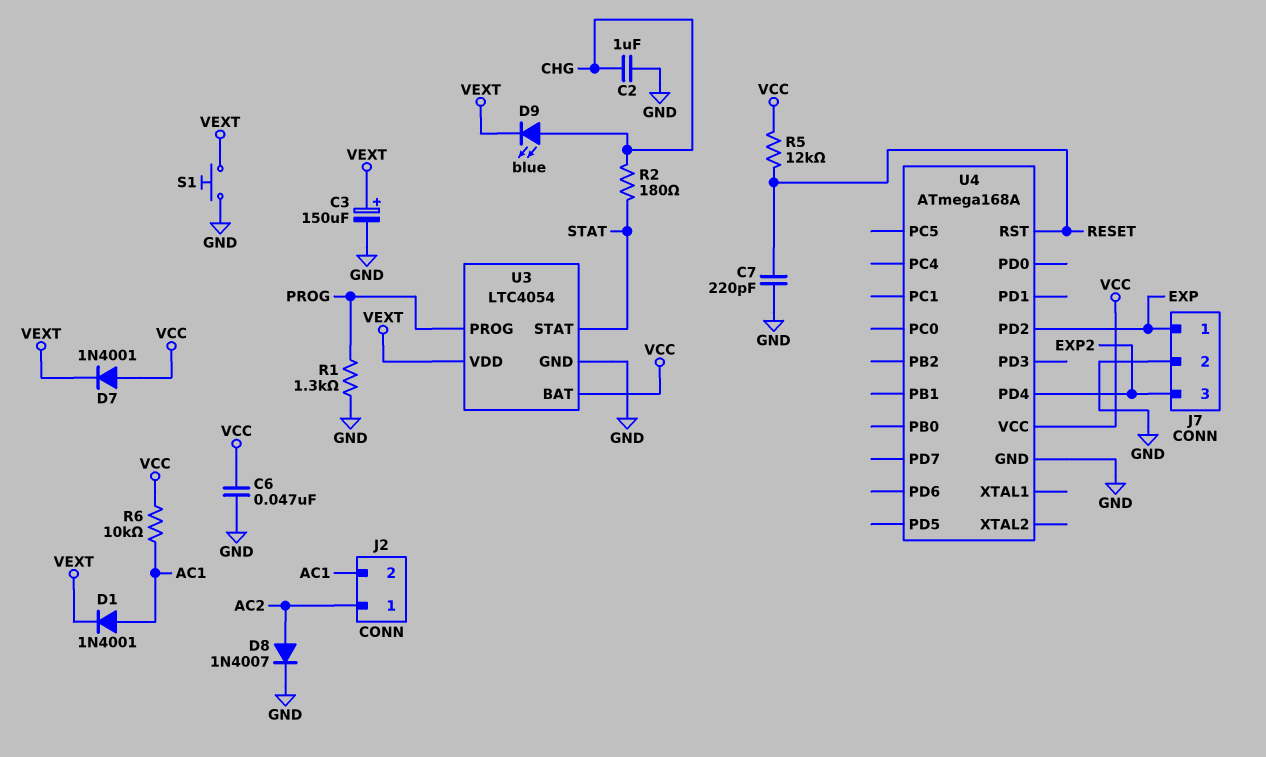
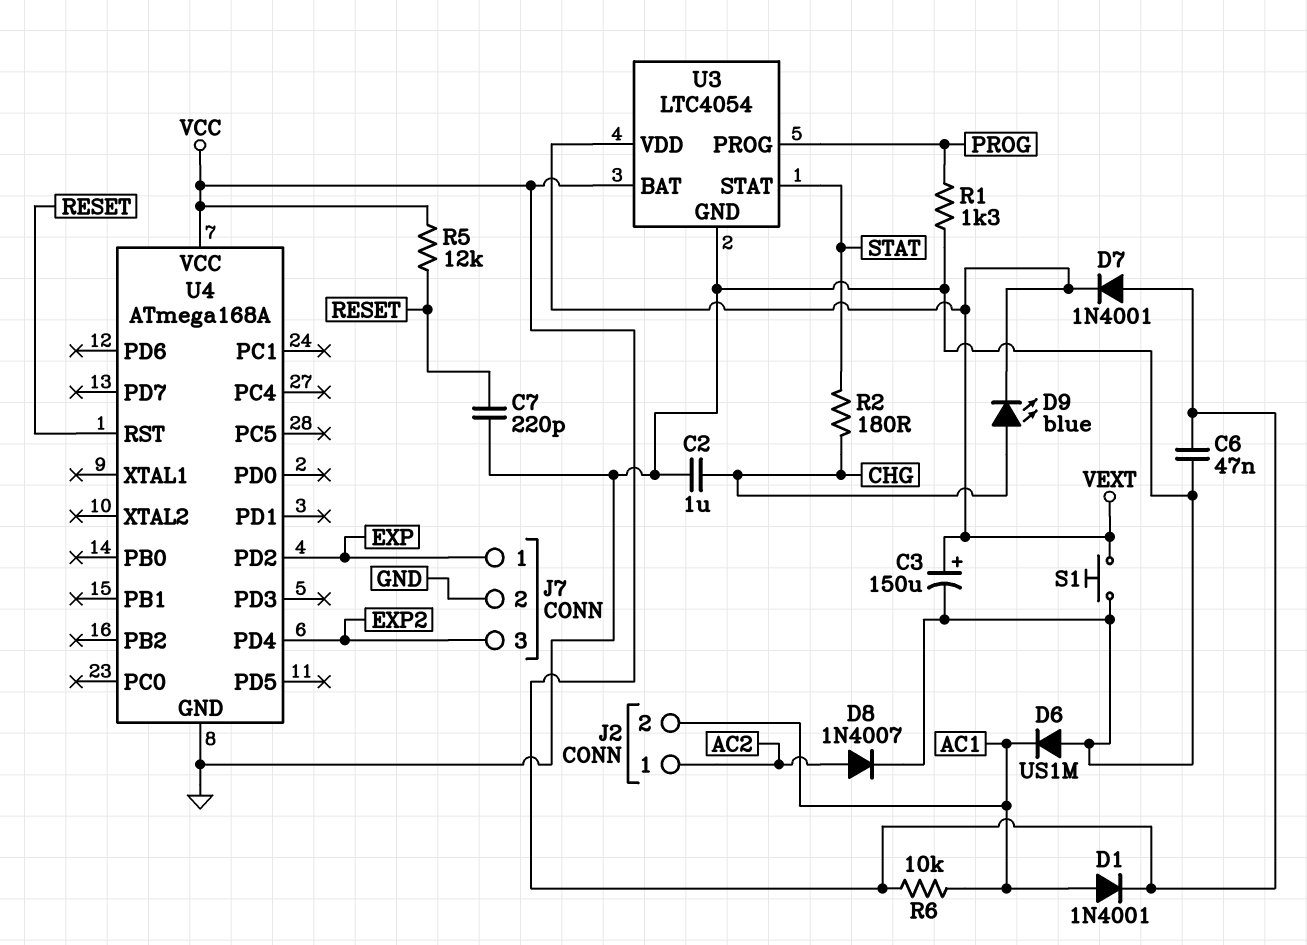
D1: diode 1N4001 (A AC1, K VEXT) -> diode 1N4001 (A AC1, K VCC)
D6: none -> diode US1M (A GND, K AC1)

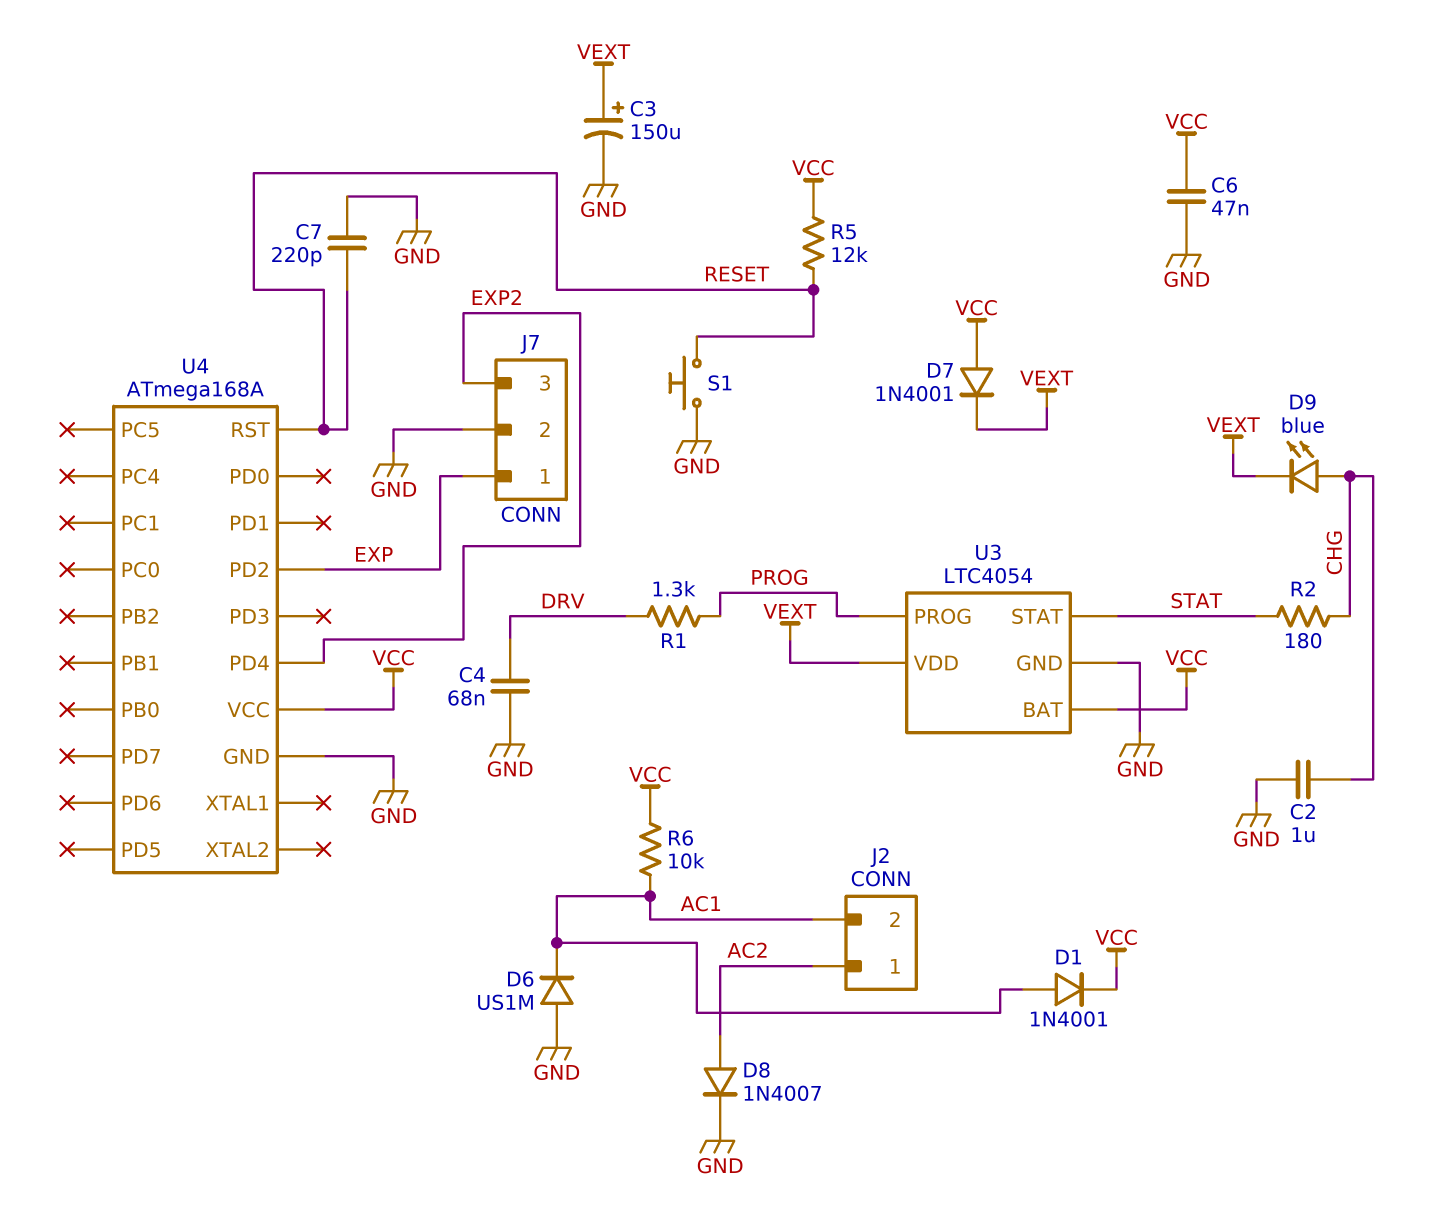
C4: none -> 68nF (DRV, GND)
R1: 1.3k (GND, PROG) -> 1.3k (DRV, PROG)
S1: button (GND, VEXT) -> button (GND, RESET)

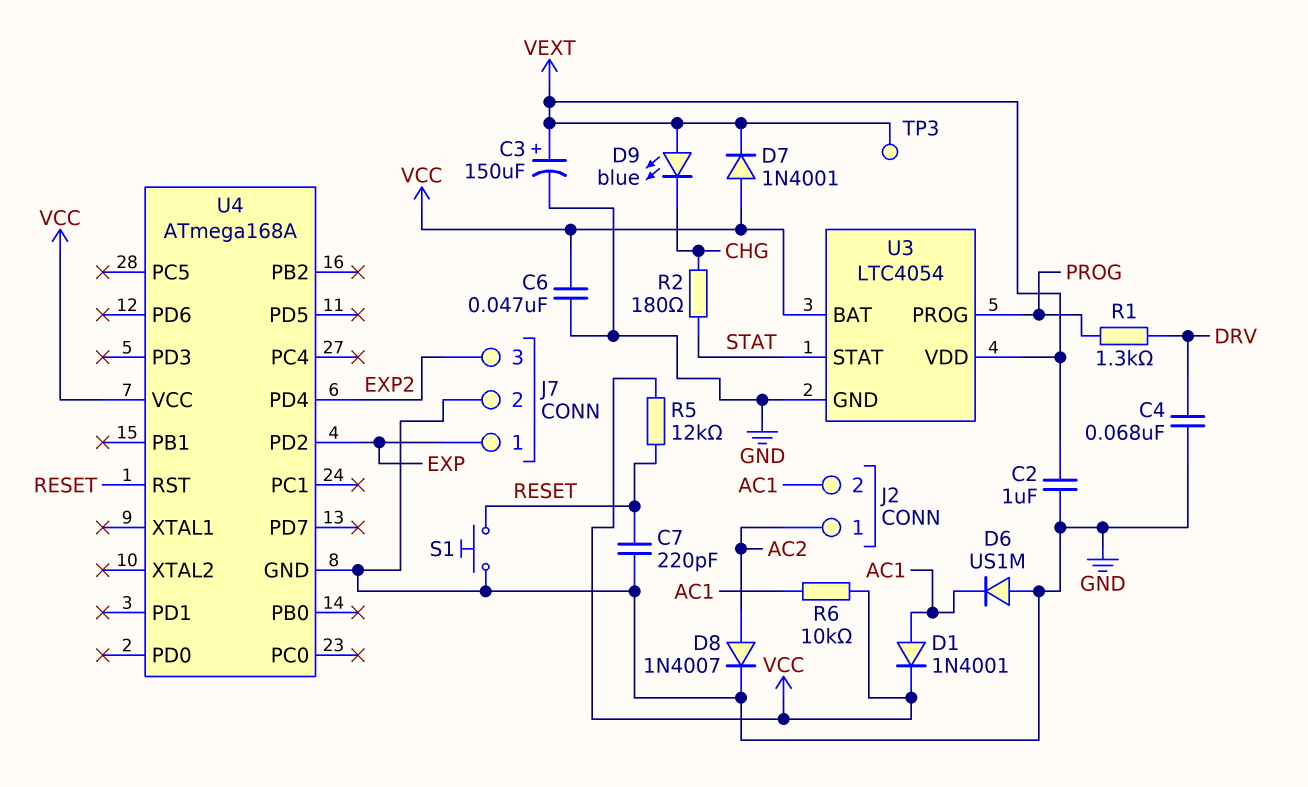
C2: 1uF (CHG, GND) -> 1uF (GND, VEXT)
D9: LED blue (A CHG, K VEXT) -> LED blue (A VEXT, K CHG)
TP3: none -> test point (VEXT)

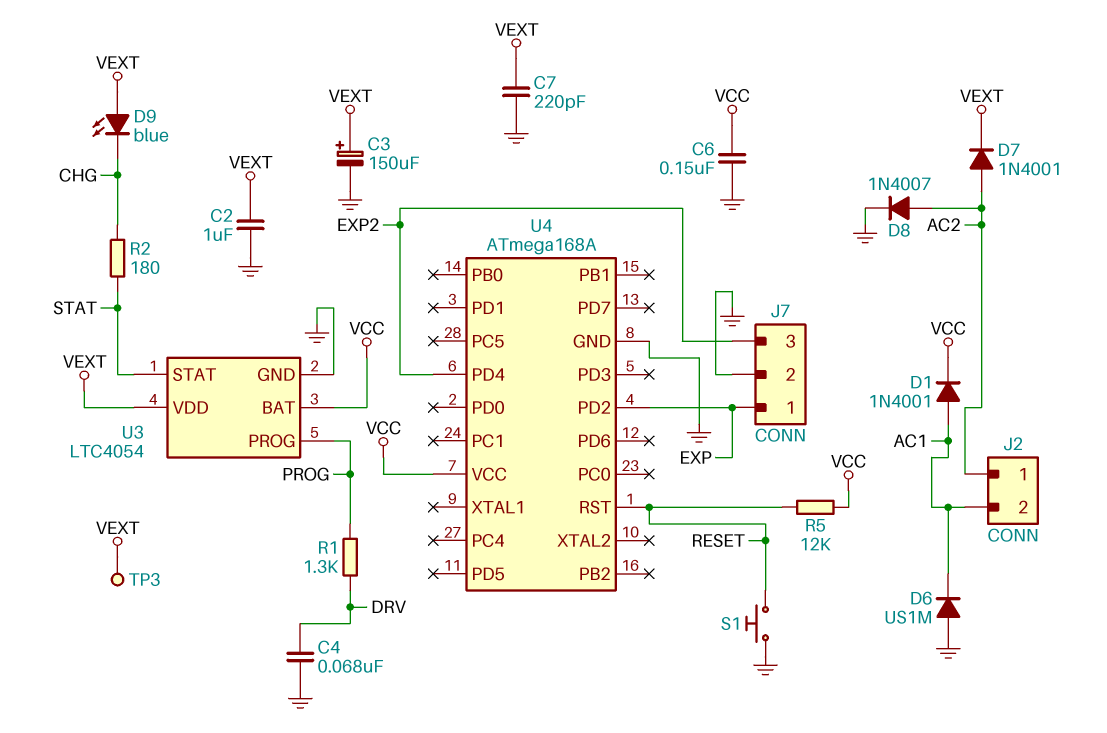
C6: 47nF (GND, VCC) -> 150nF (GND, VCC)
C7: 220pF (GND, RESET) -> 220pF (GND, VEXT)
D7: diode 1N4001 (A VCC, K VEXT) -> diode 1N4001 (A AC2, K VEXT)
R6: 10k (AC1, VCC) -> none

